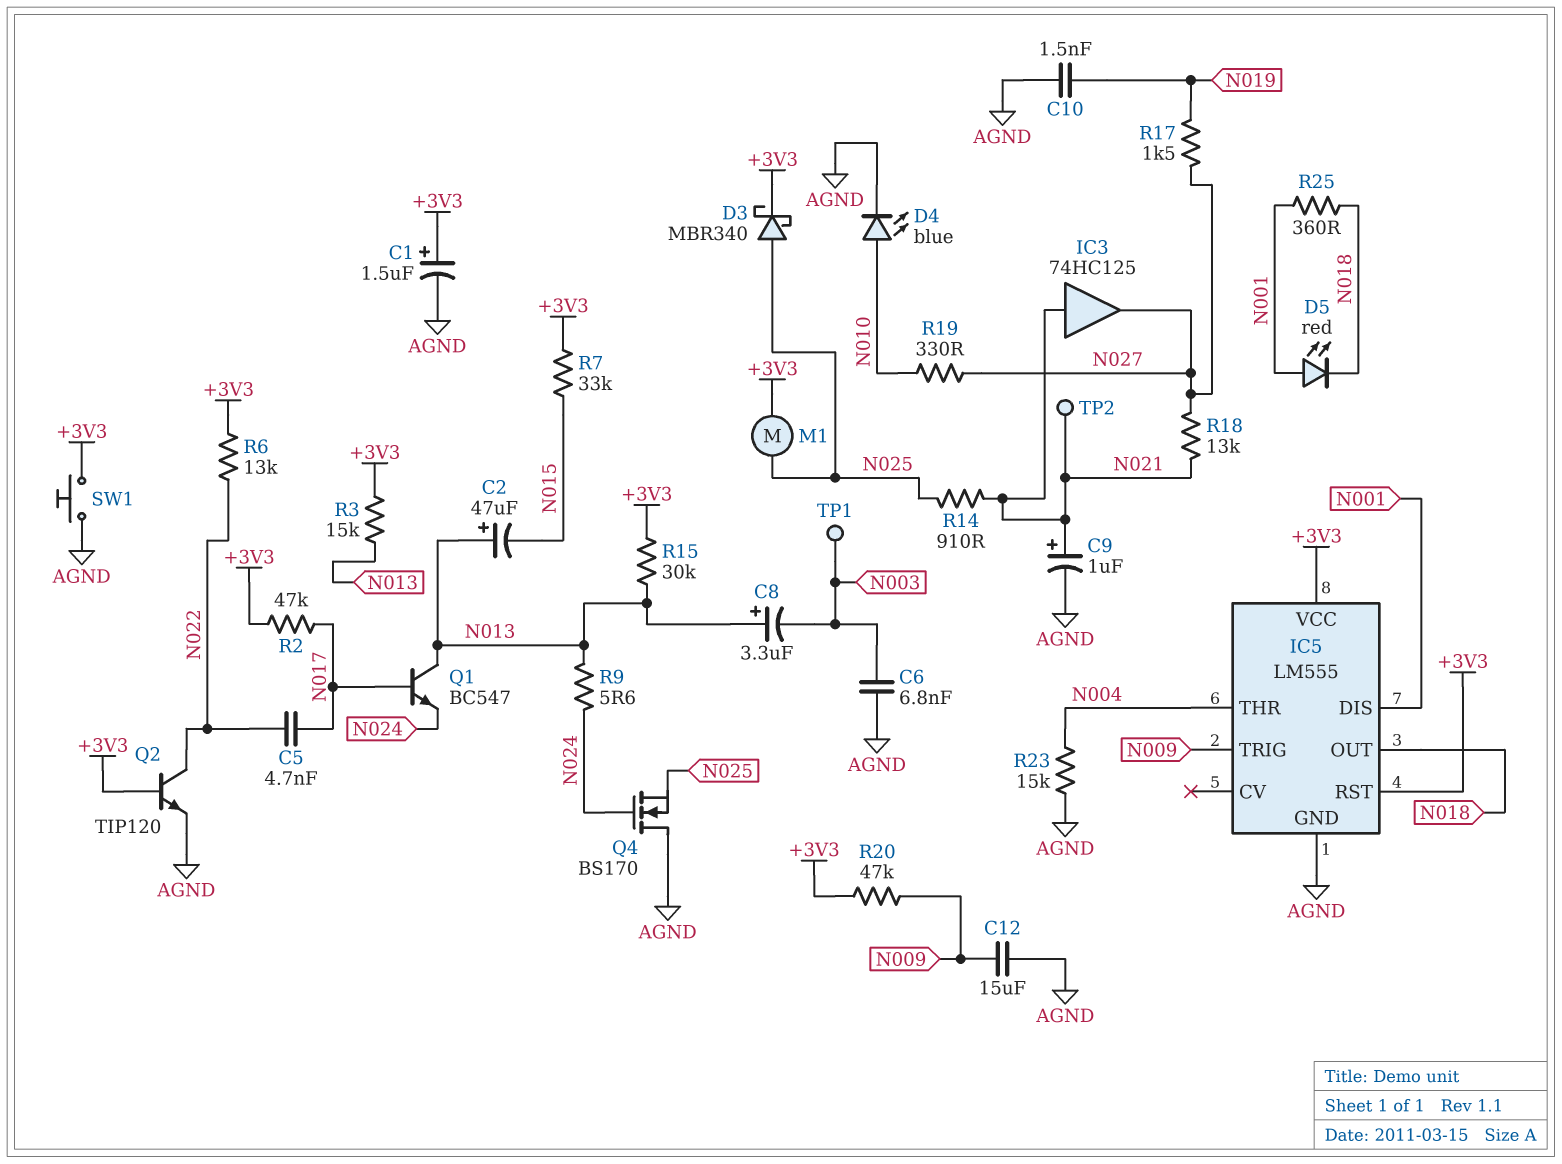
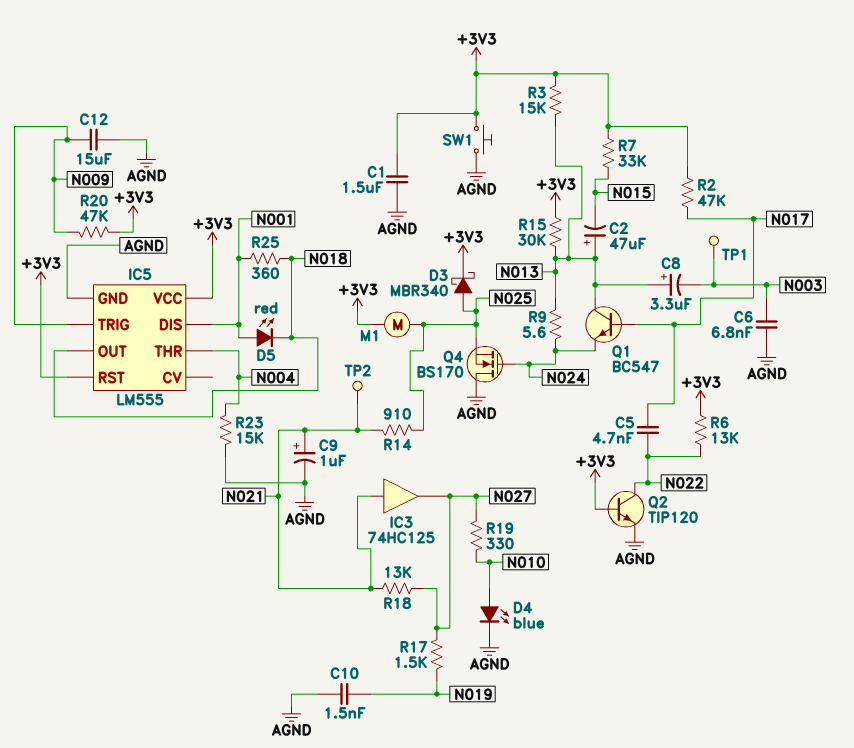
C1: 1.5uF (plus +3V3, minus AGND) -> 1.5uF (+3V3, AGND)

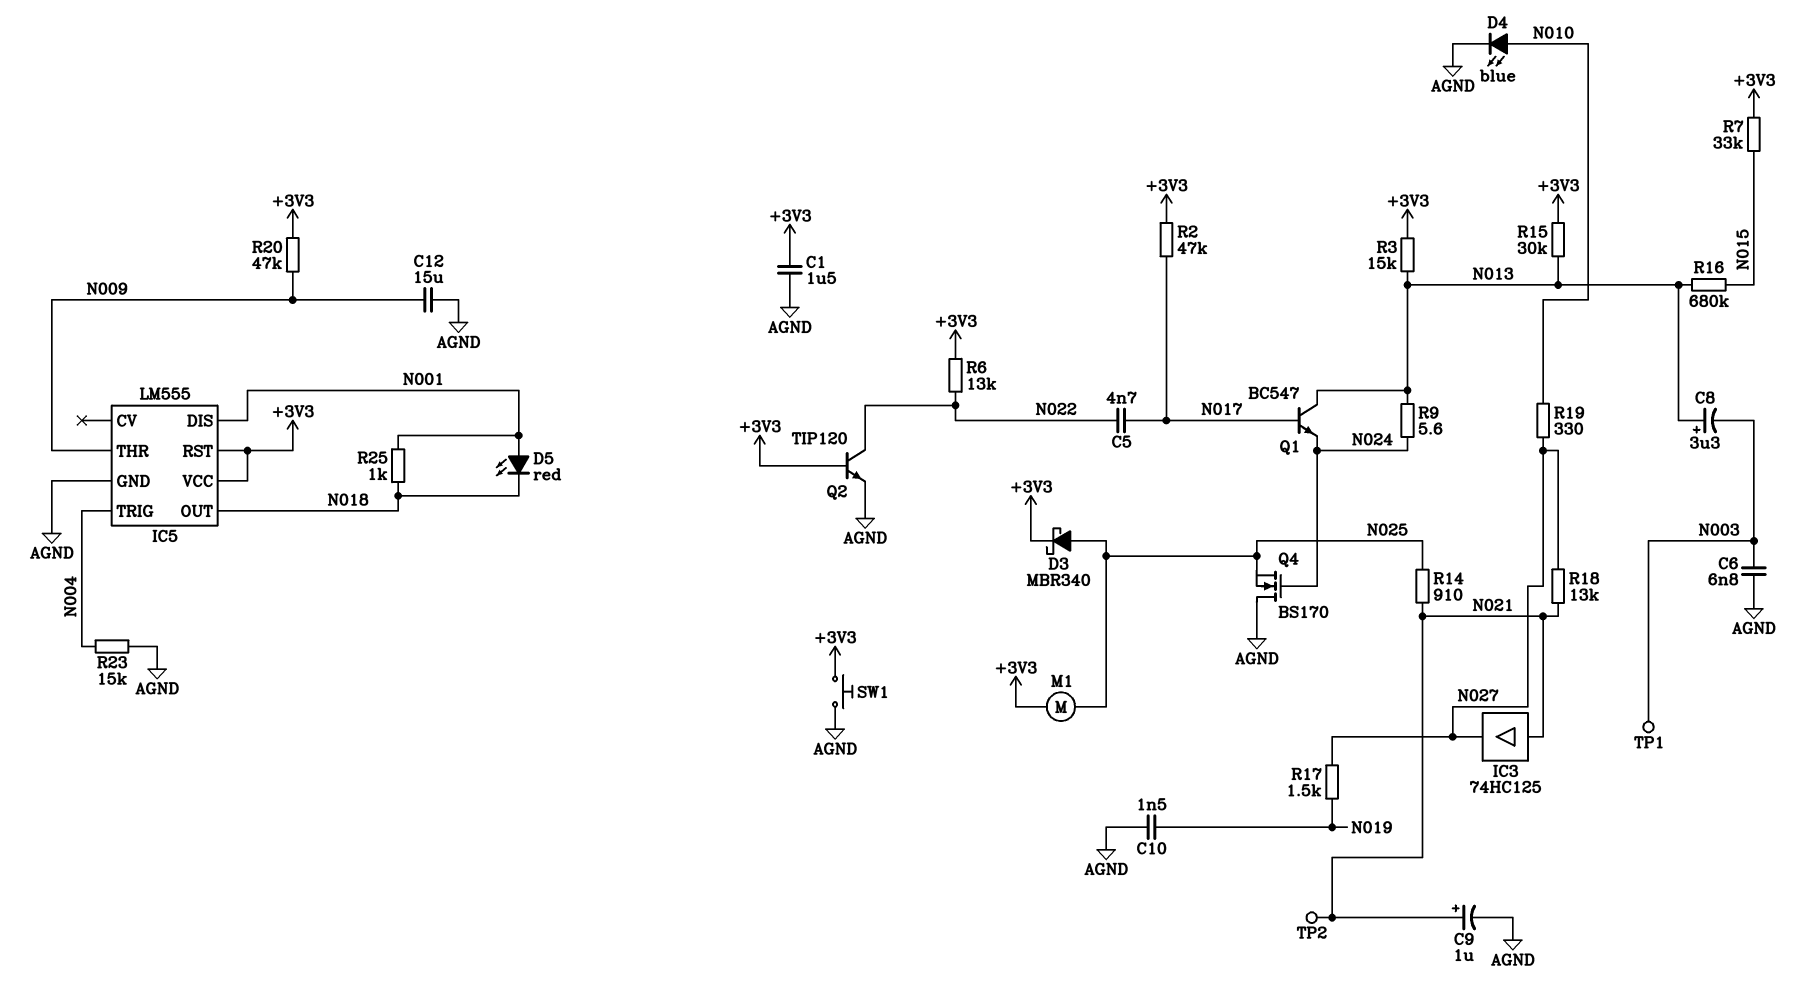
C2: 47uF (plus N013, minus N015) -> none
IC5 pin THR: N004 -> N009
IC5 pin TRIG: N009 -> N004
R16: none -> 680k (N013, N015)
R25: 360 (N001, N018) -> 1k (N001, N018)

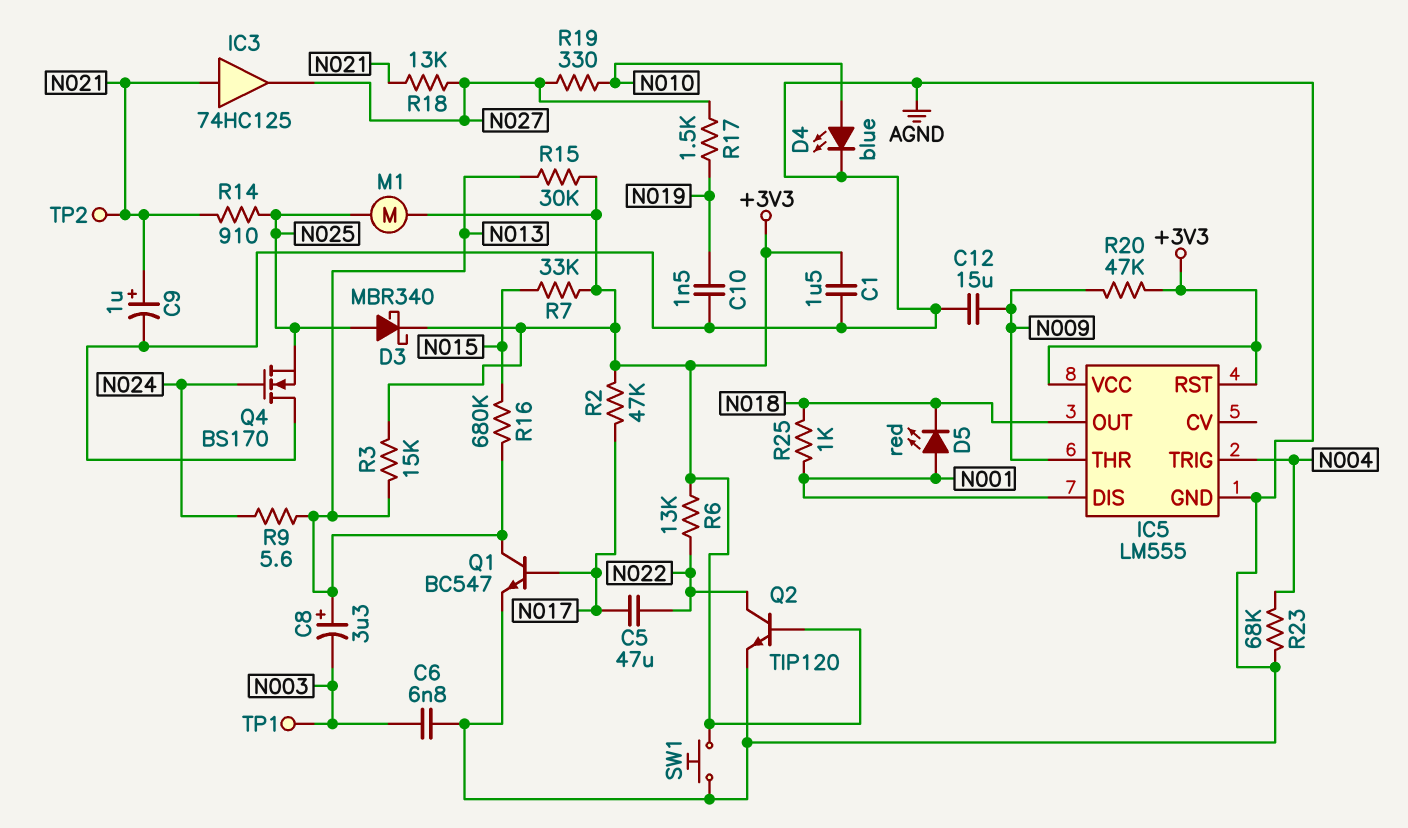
C5: 4.7nF (N017, N022) -> 47uF (N017, N022)
Q1: NPN BC547 (B N017, C N013, E N024) -> NPN BC547 (B N017, C N013, E AGND)
R23: 15k (AGND, N004) -> 68k (AGND, N004)

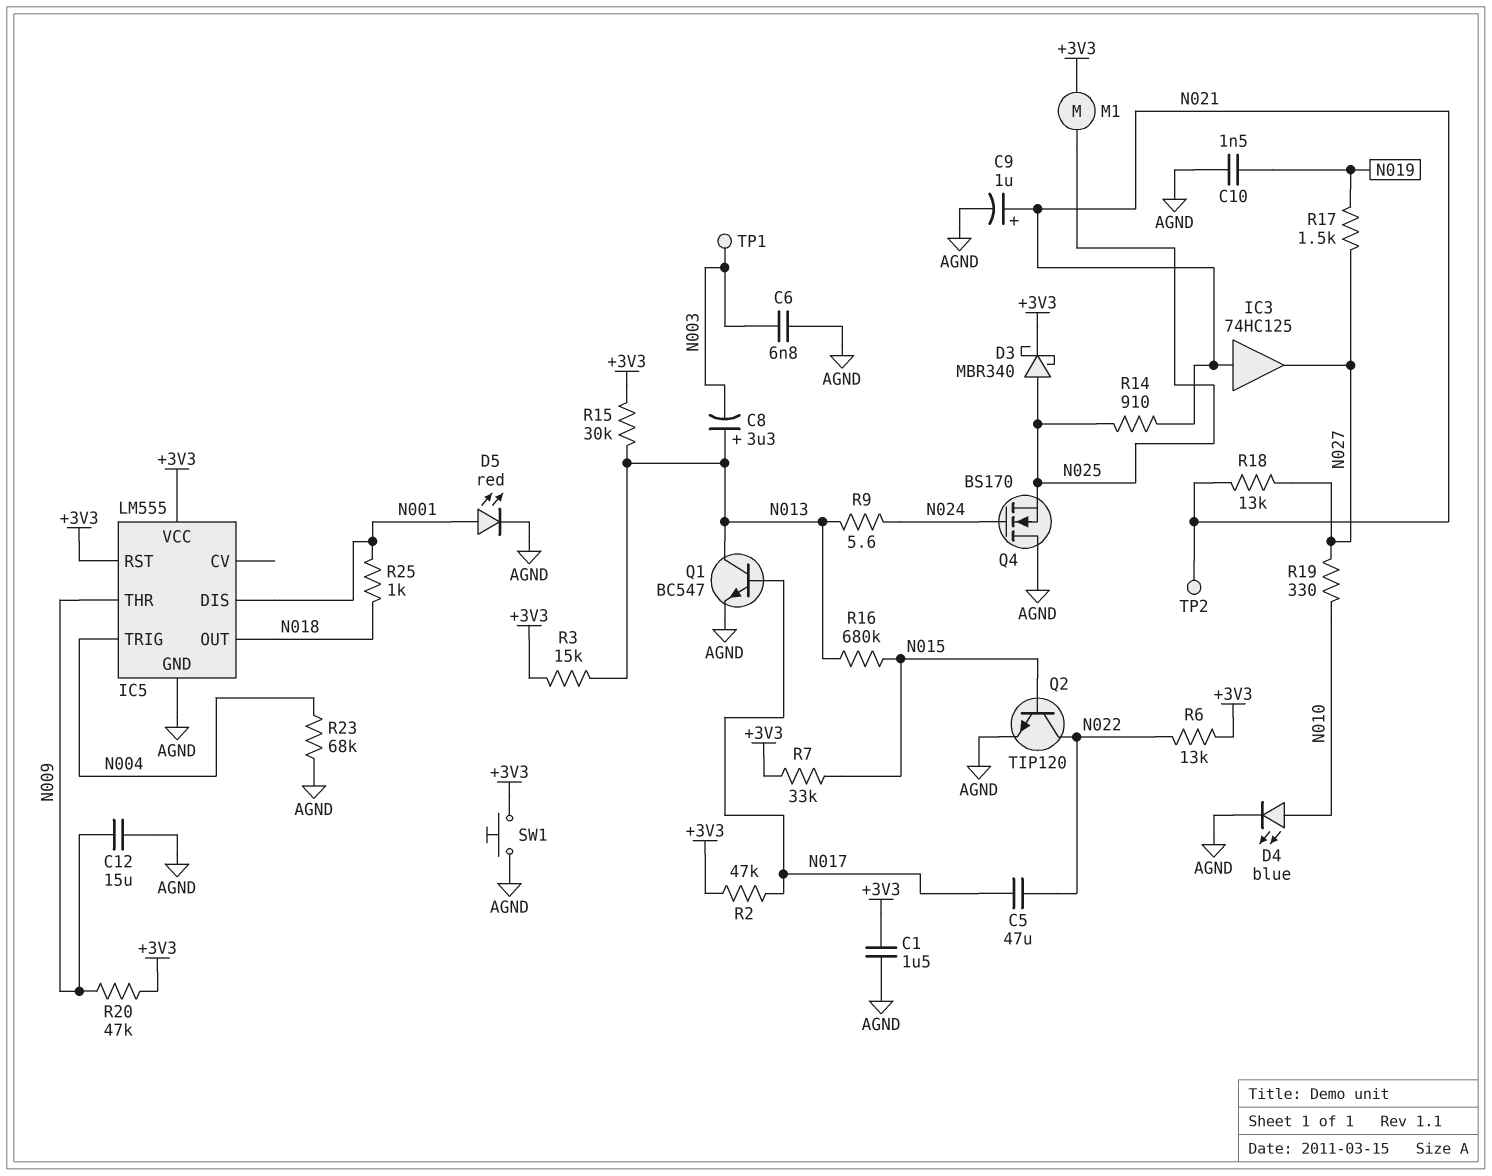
D5: LED red (A N001, K N018) -> LED red (A N001, K AGND)
Q2: NPN TIP120 (B +3V3, C N022, E AGND) -> NPN TIP120 (B N015, C N022, E AGND)

